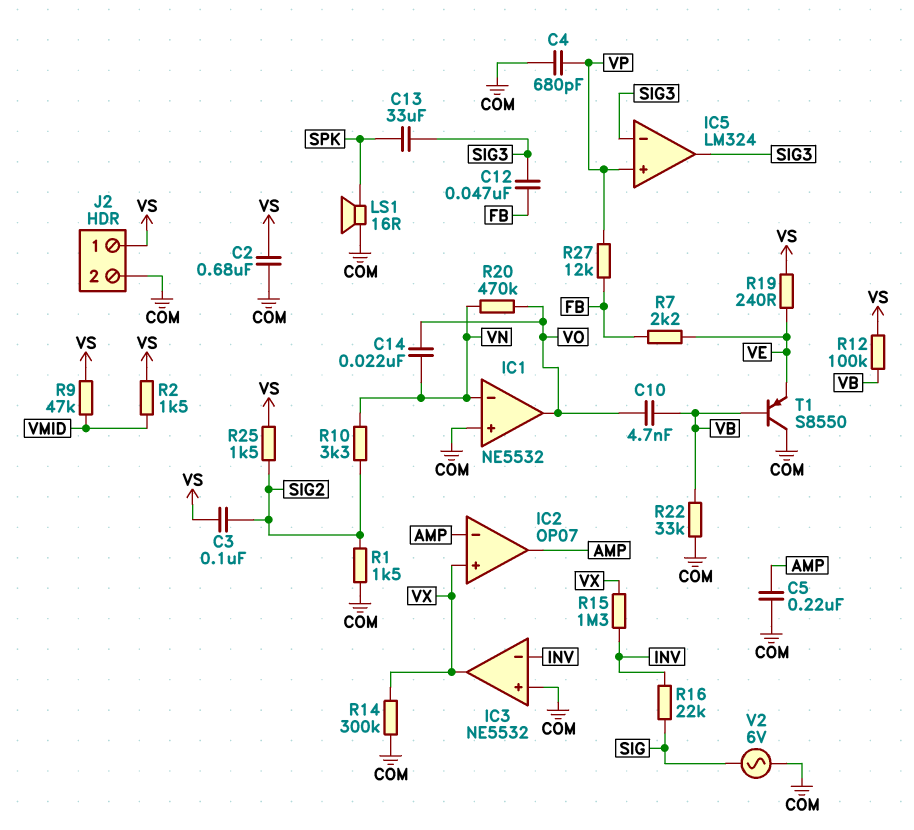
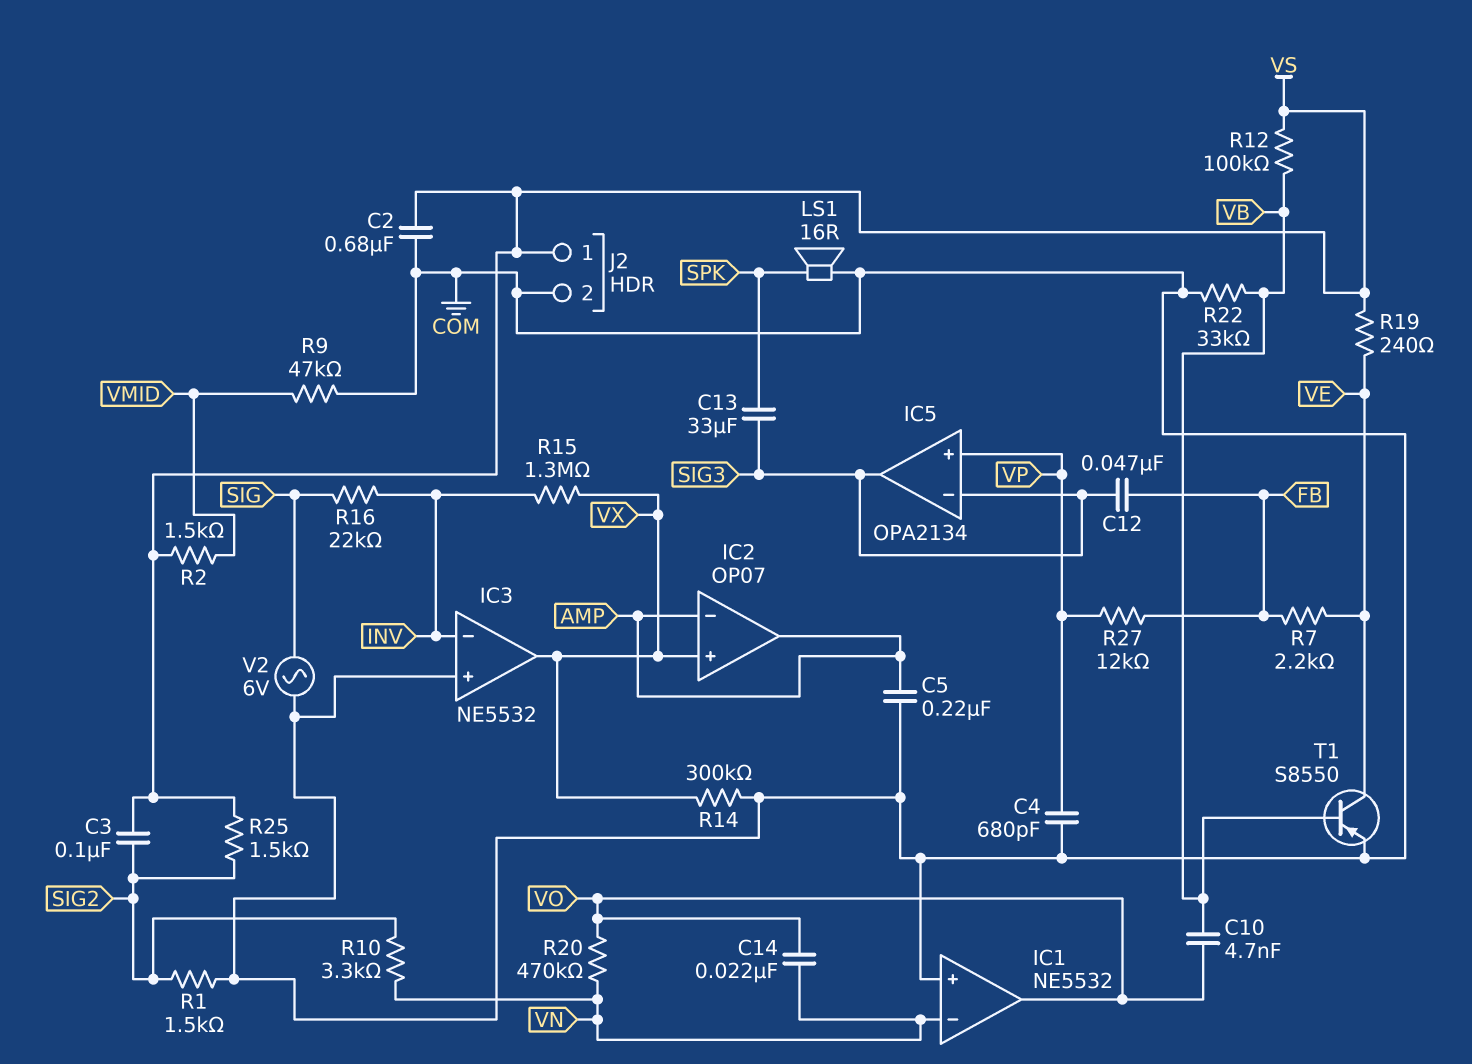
IC5: LM324 -> OPA2134
R9: 47k (VMID, VS) -> 47k (COM, VMID)
T1: PNP S8550 (B VB, C COM, E VE) -> PNP S8550 (B VB, C VE, E COM)

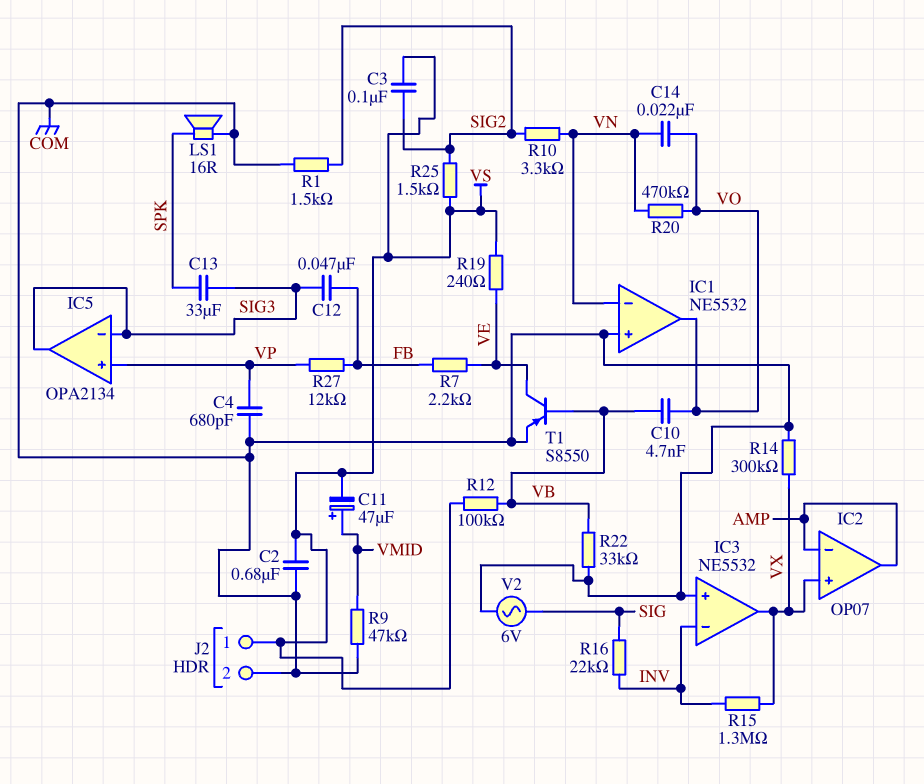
C5: 220nF (AMP, COM) -> none
C11: none -> 47uF (plus VMID, minus VS)
R2: 1.5k (VMID, VS) -> none

